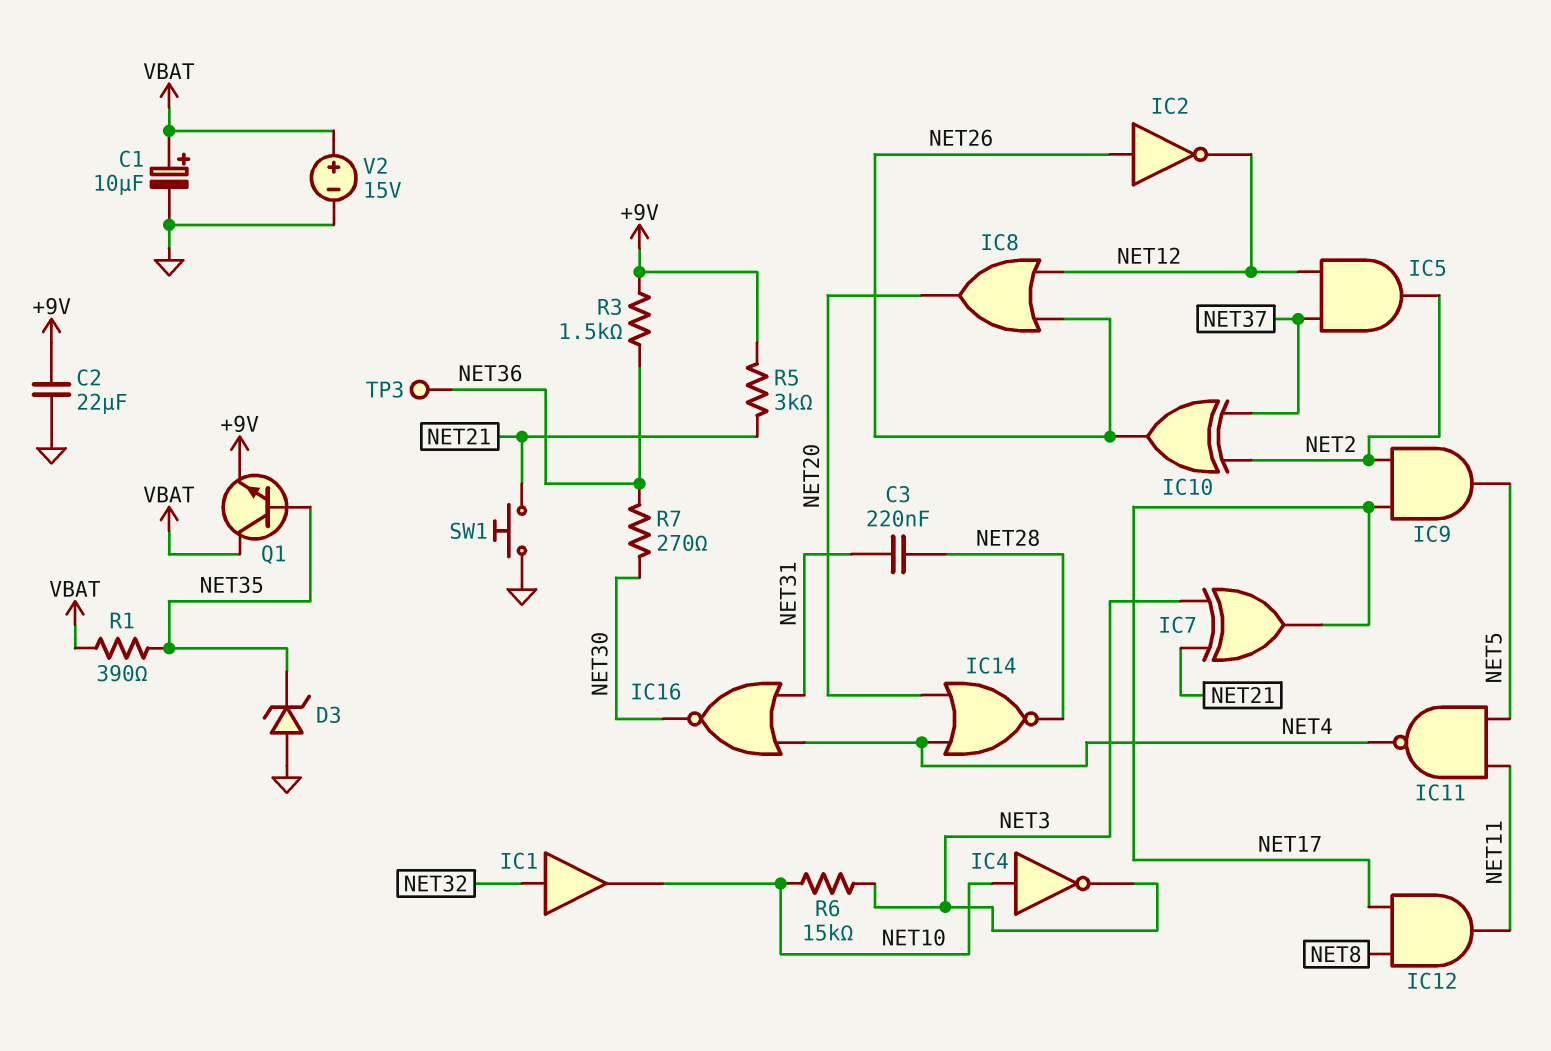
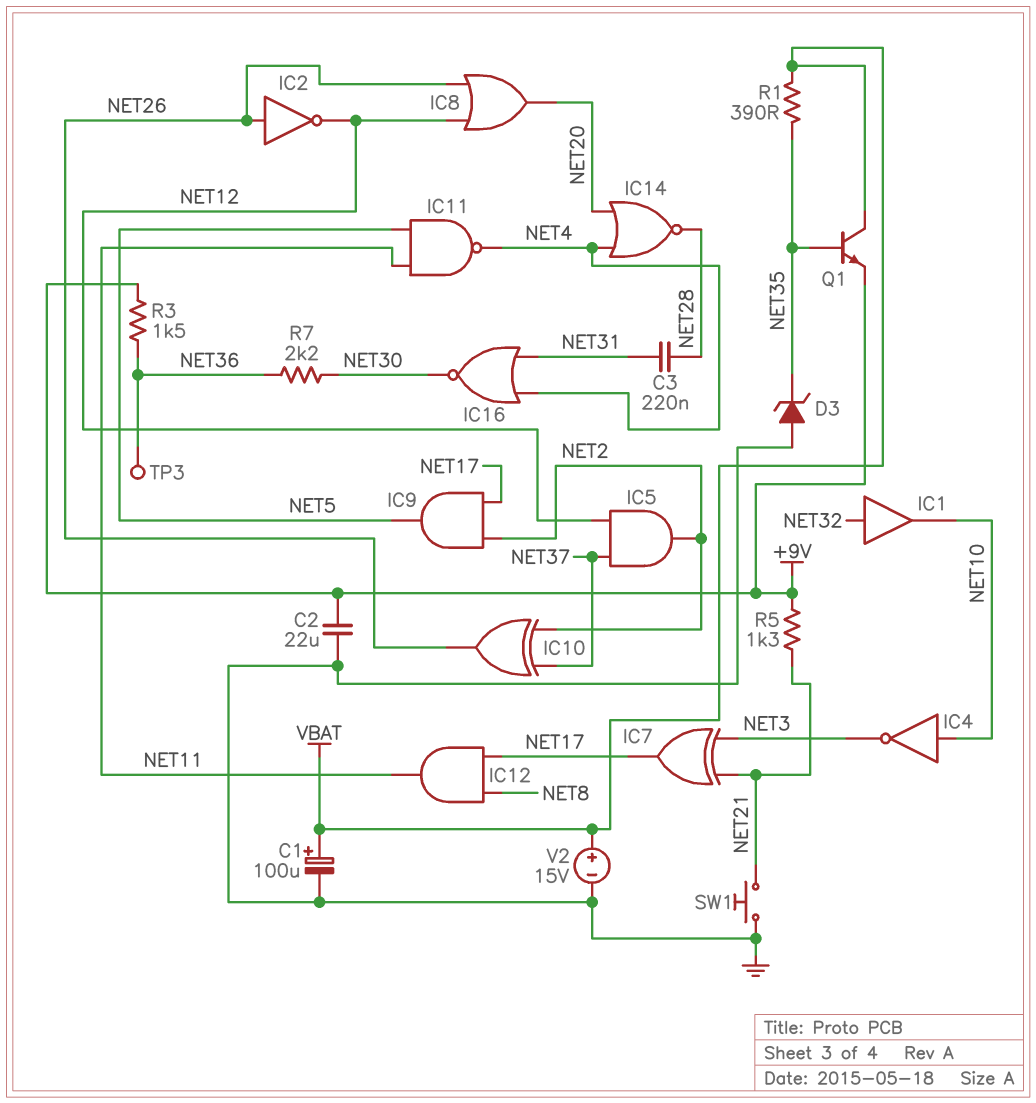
C1: 10uF (plus VBAT, minus GND) -> 100uF (plus VBAT, minus GND)
R5: 3k (+9V, NET21) -> 1.3k (+9V, NET21)
R6: 15k (NET3, NET10) -> none
R7: 270 (NET30, NET36) -> 2.2k (NET30, NET36)

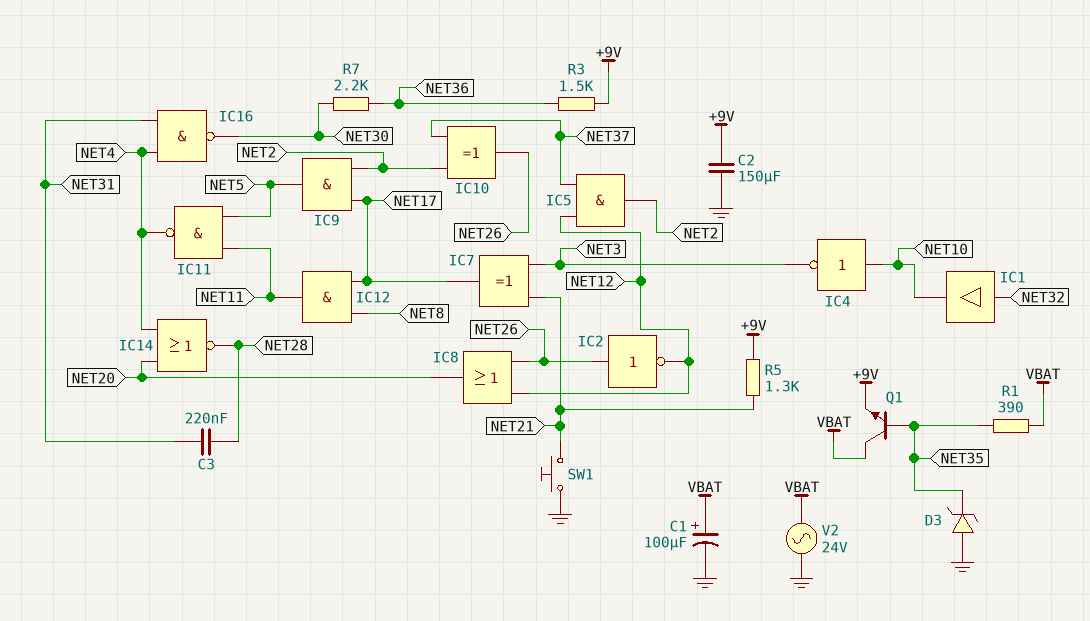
C2: 22uF (+9V, GND) -> 150uF (+9V, GND)
IC16: NOR (in NET4, in NET31, out NET30) -> NAND (in NET4, in NET31, out NET30)
TP3: test point (NET36) -> none
V2: 15V (plus VBAT, minus GND) -> AC 24V (GND, VBAT)

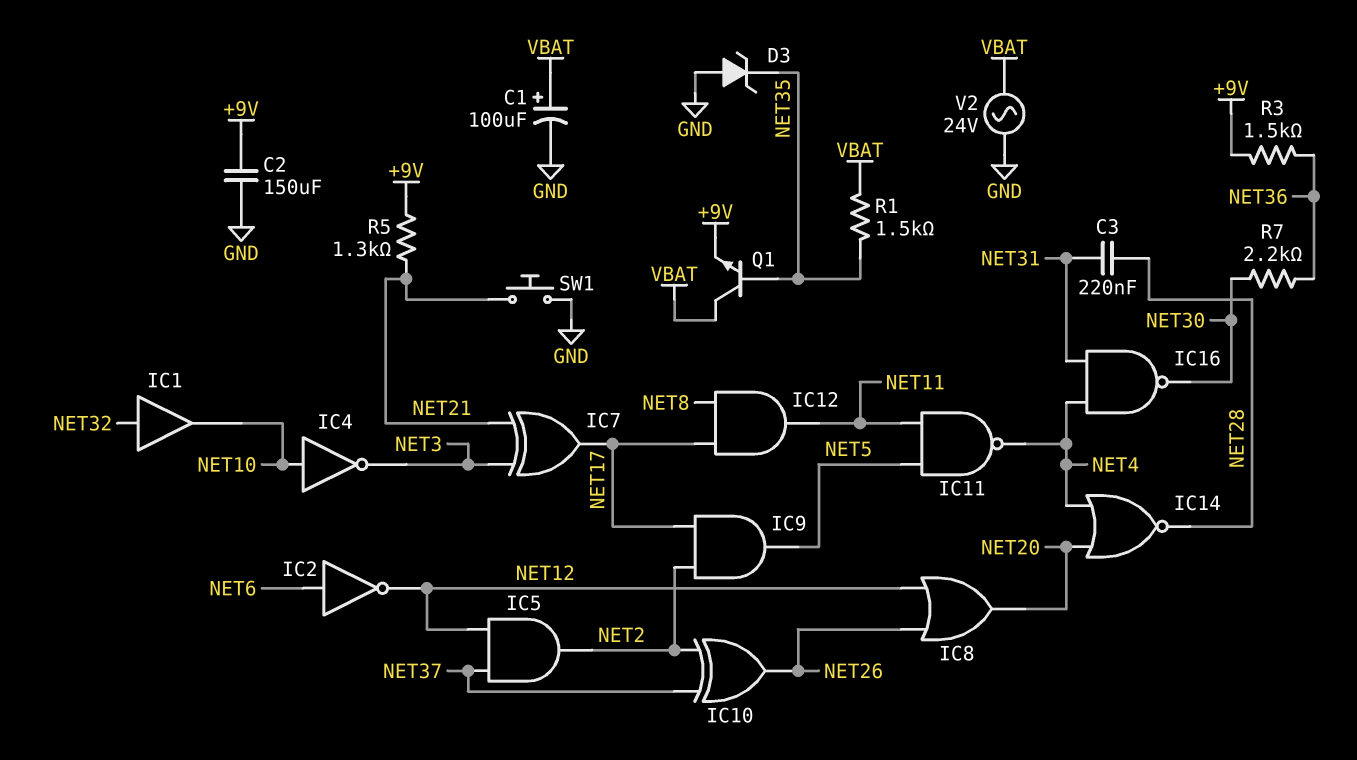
IC2: NOT (in NET26, out NET12) -> NOT (in NET6, out NET12)
R1: 390 (NET35, VBAT) -> 1.5k (NET35, VBAT)

